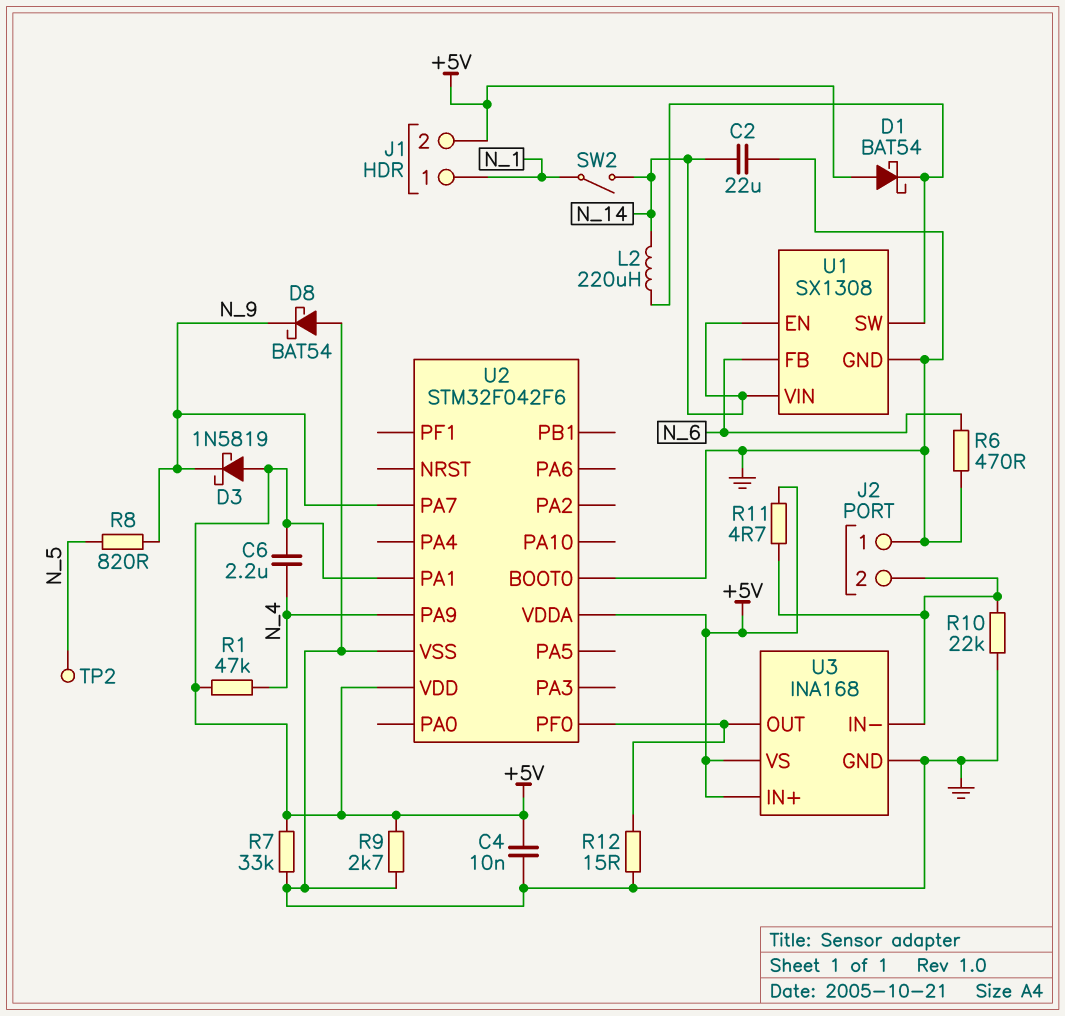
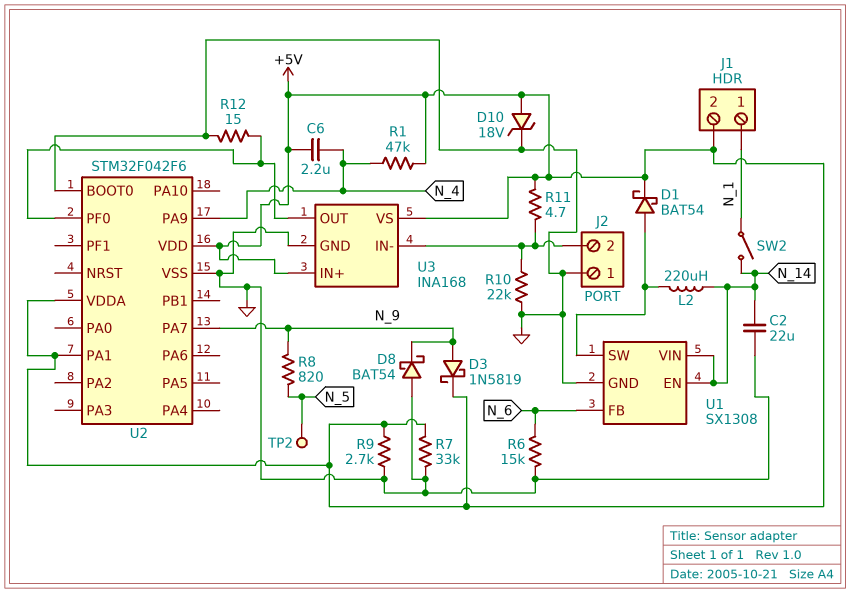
C4: 10nF (+5V, GND) -> none
D1: schottky BAT54 (A +5V, K U1/SW) -> schottky BAT54 (A U1/SW, K +5V)
D3: schottky 1N5819 (A +5V, K N_9) -> schottky 1N5819 (A N_9, K +5V)
D10: none -> zener 18V (A +5V, K GND)
R6: 470 (GND, N_6) -> 15k (GND, N_6)

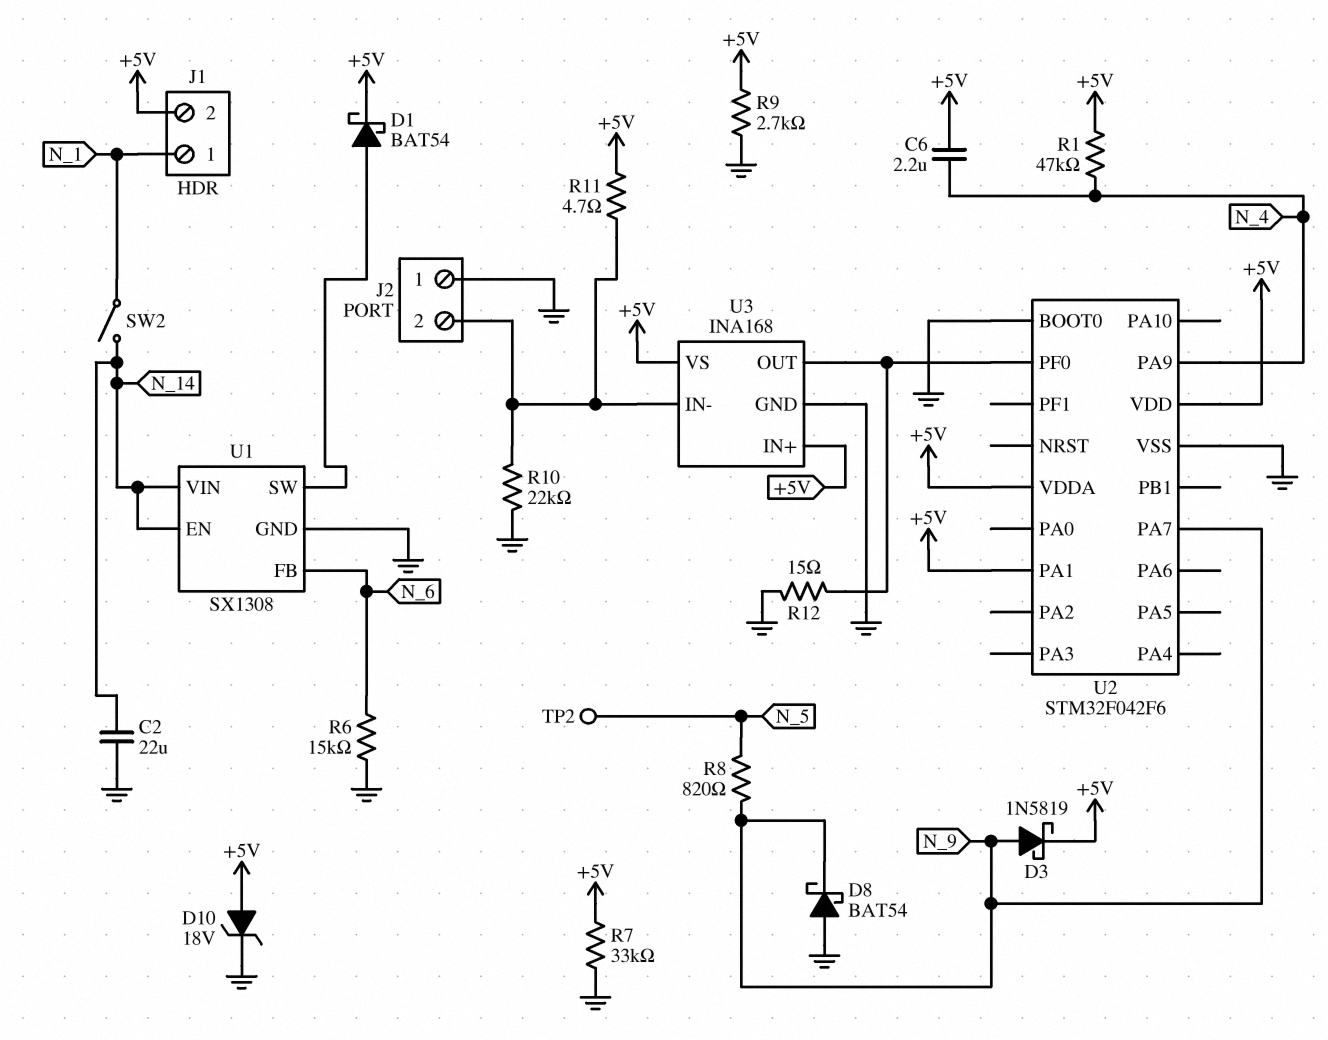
L2: 220uH (N_14, U1/SW) -> none

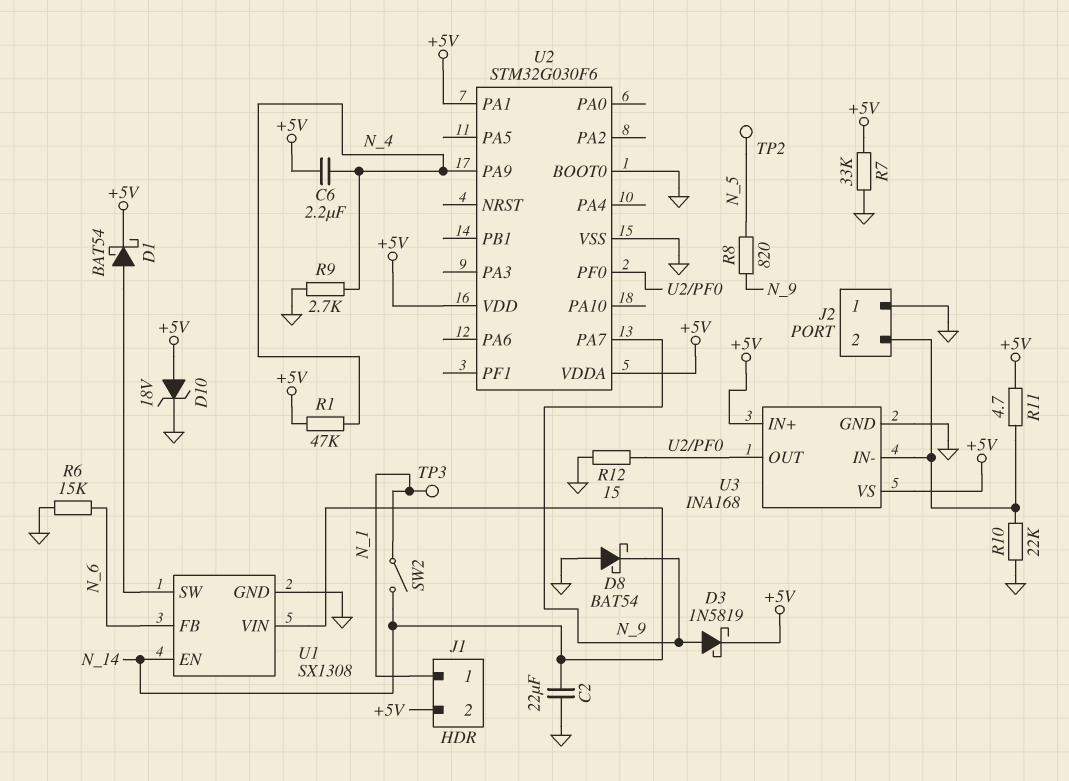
R9: 2.7k (+5V, GND) -> 2.7k (GND, N_4)
TP3: none -> test point (N_1)
U2: STM32F042F6 -> STM32G030F6

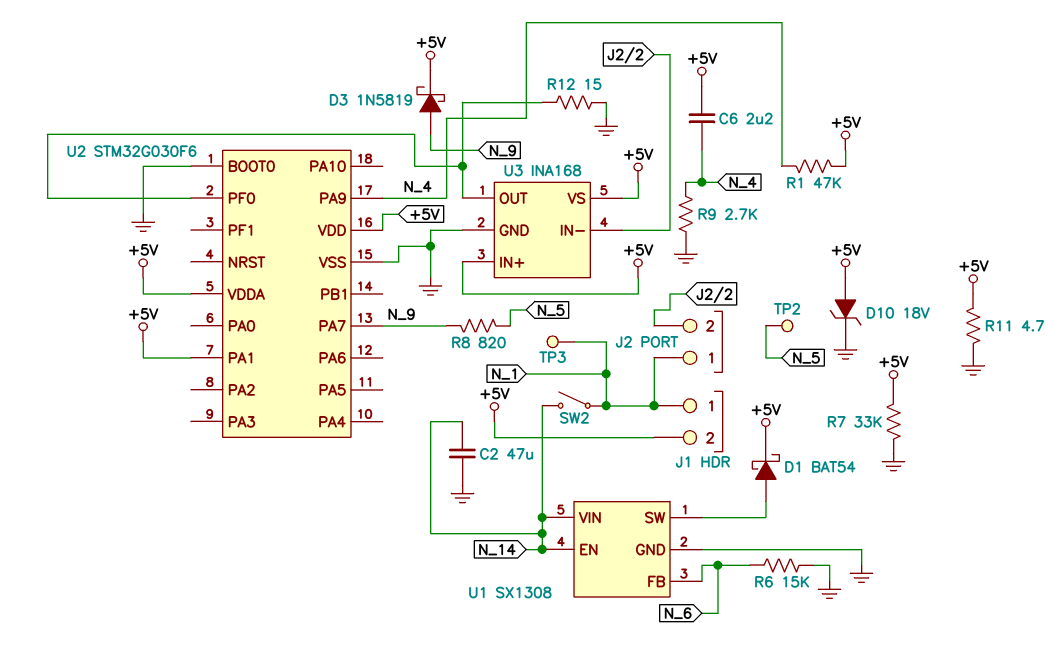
C2: 22uF (GND, N_14) -> 47uF (GND, N_14)
D8: schottky BAT54 (A GND, K N_9) -> none
J2 pin 1: GND -> N_1
R10: 22k (GND, J2/2) -> none
R11: 4.7 (+5V, J2/2) -> 4.7 (+5V, GND)

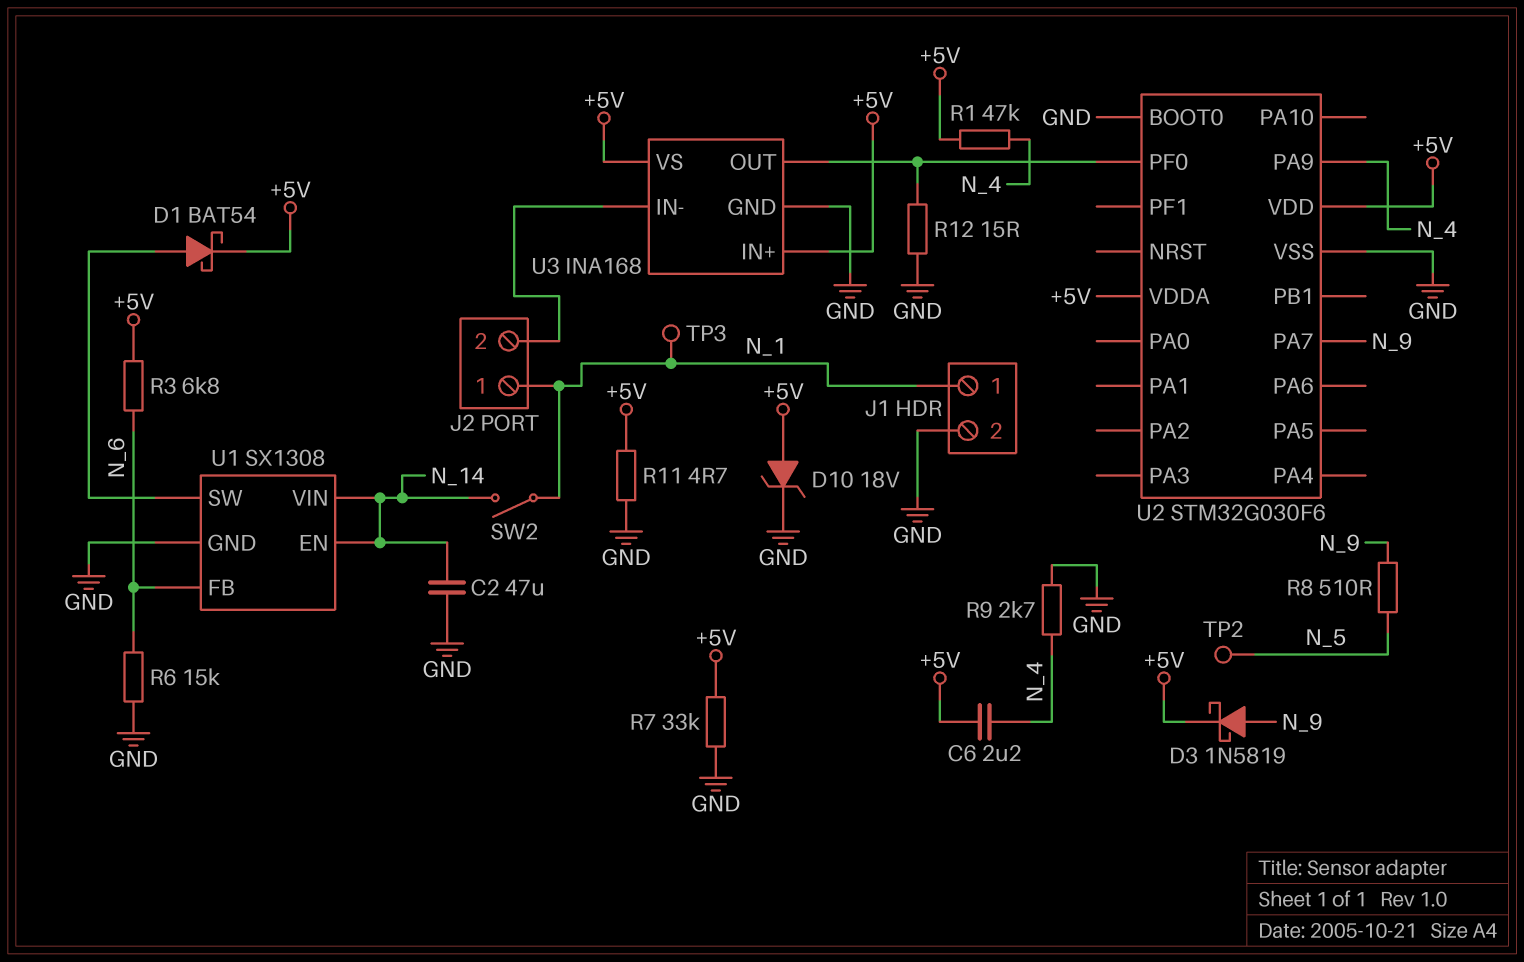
J1 pin 2: +5V -> GND
R3: none -> 6.8k (+5V, N_6)
R8: 820 (N_5, N_9) -> 510 (N_5, N_9)
U2 pin PA1: +5V -> none

